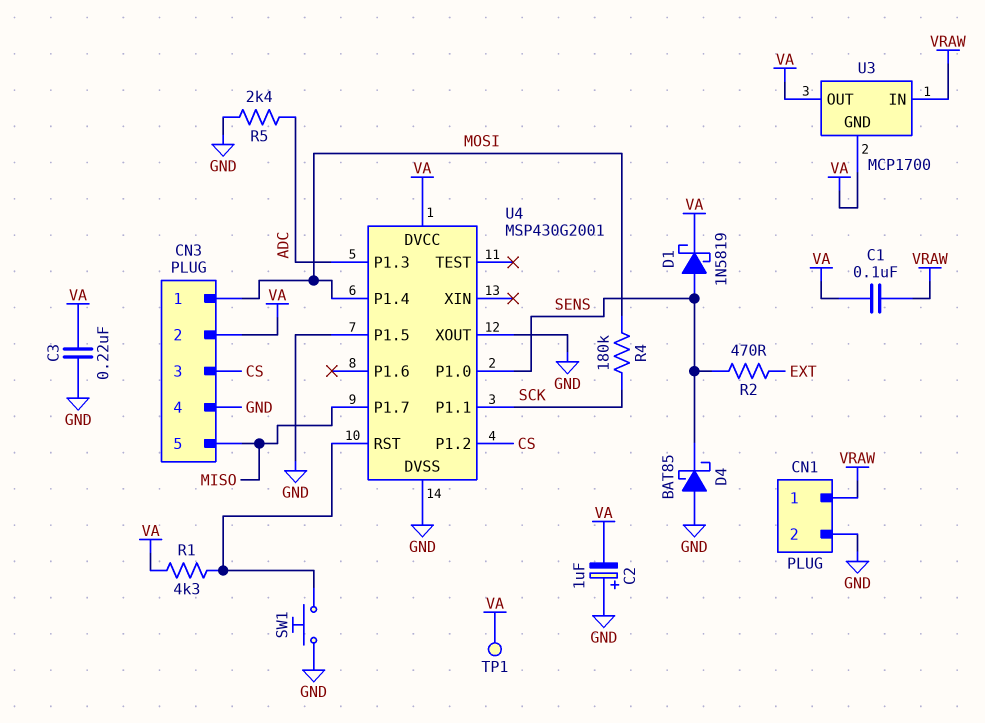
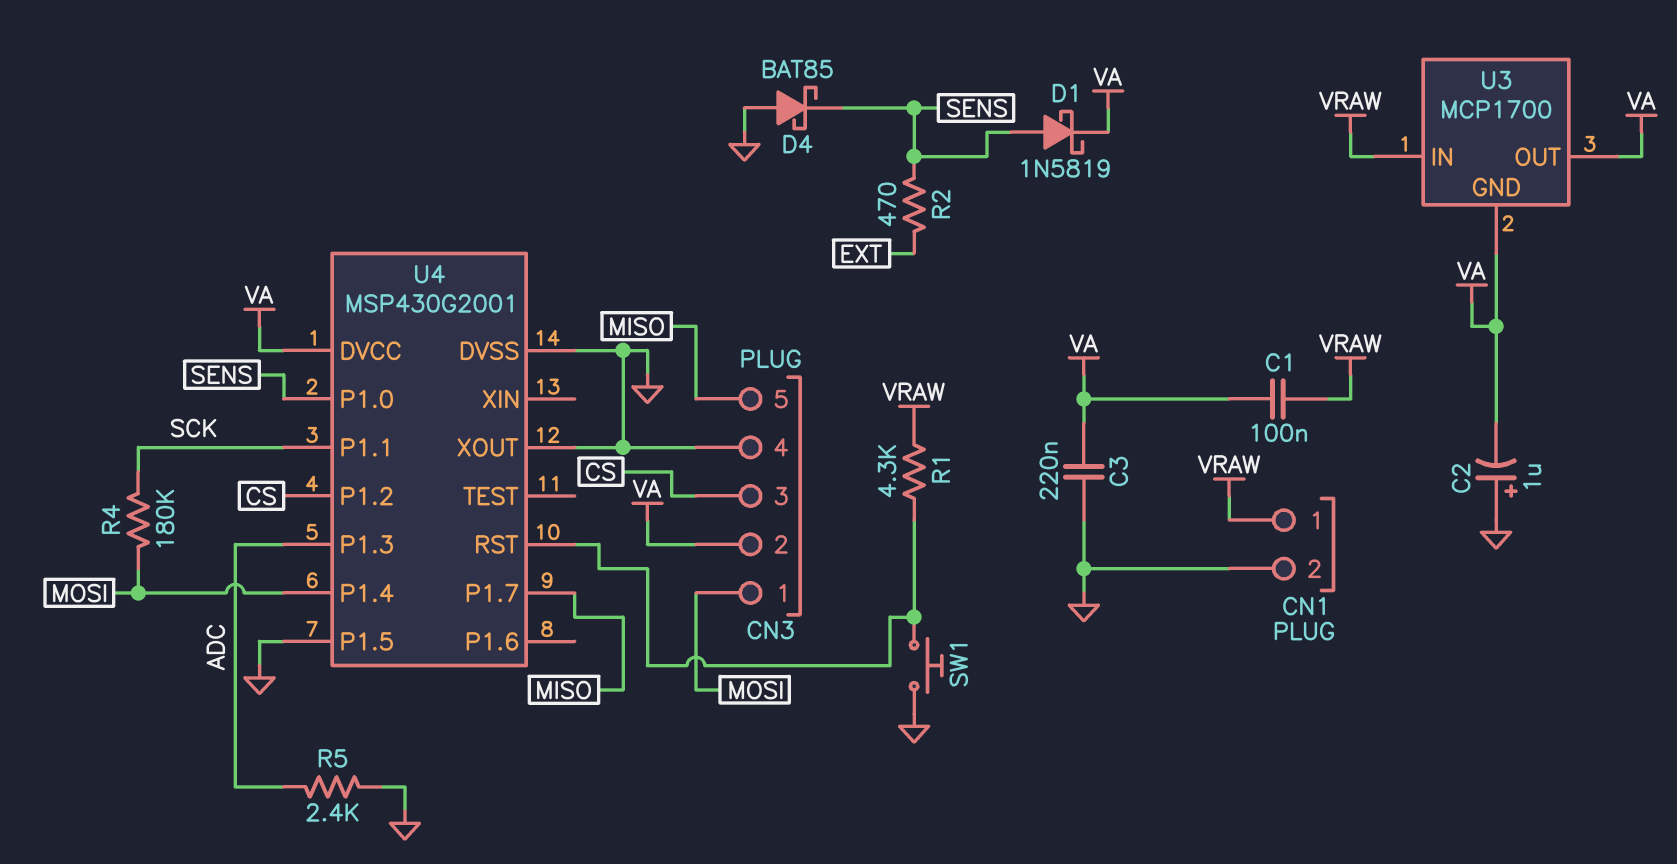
R1: 4.3k (U4/RST, VA) -> 4.3k (U4/RST, VRAW)
TP1: test point (VA) -> none

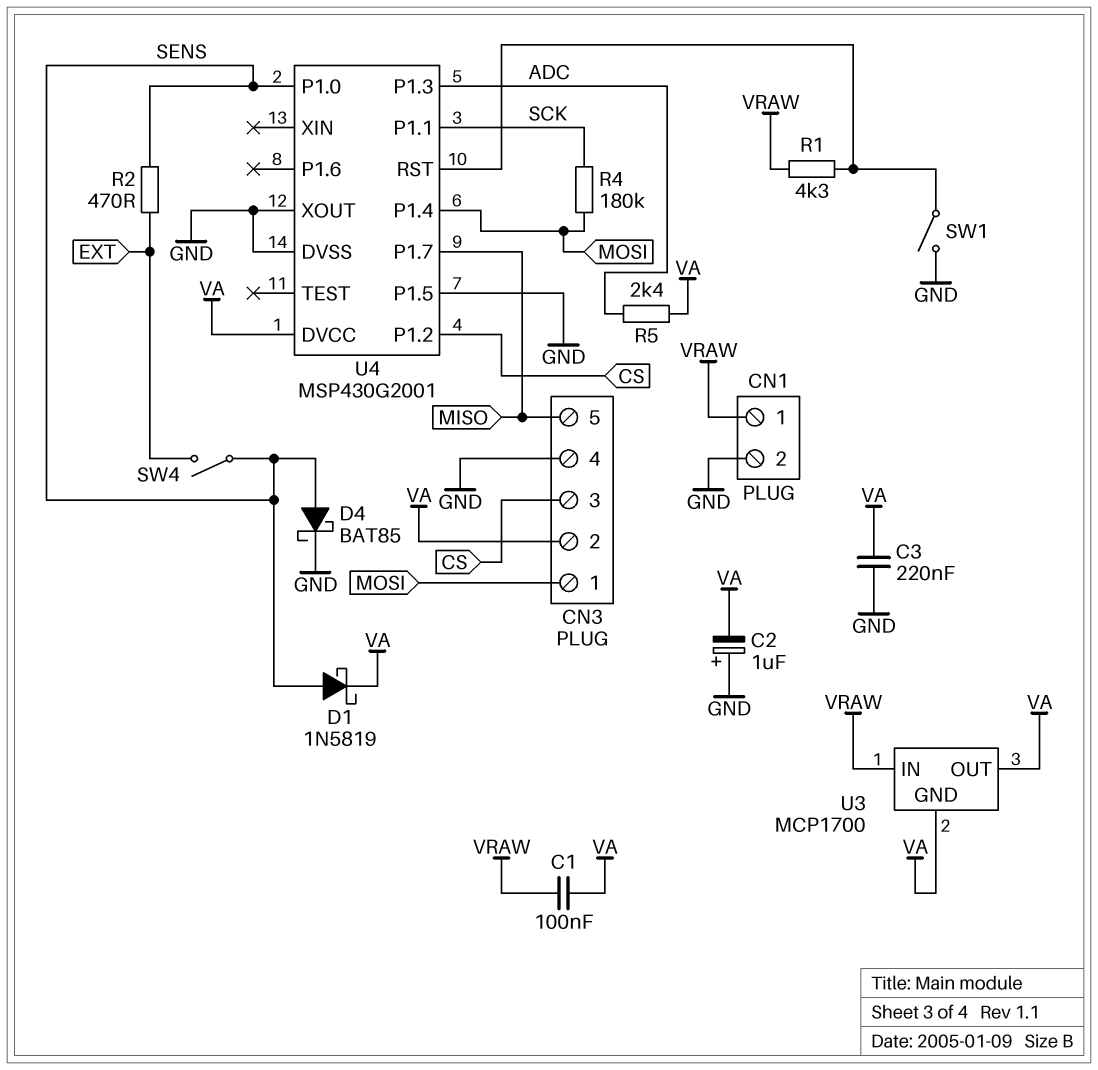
D4: schottky BAT85 (A GND, K SENS) -> schottky BAT85 (A SENS, K GND)
R5: 2.4k (ADC, GND) -> 2.4k (ADC, VA)
SW1: button (GND, U4/RST) -> switch (GND, U4/RST)
SW4: none -> switch (EXT, SENS)

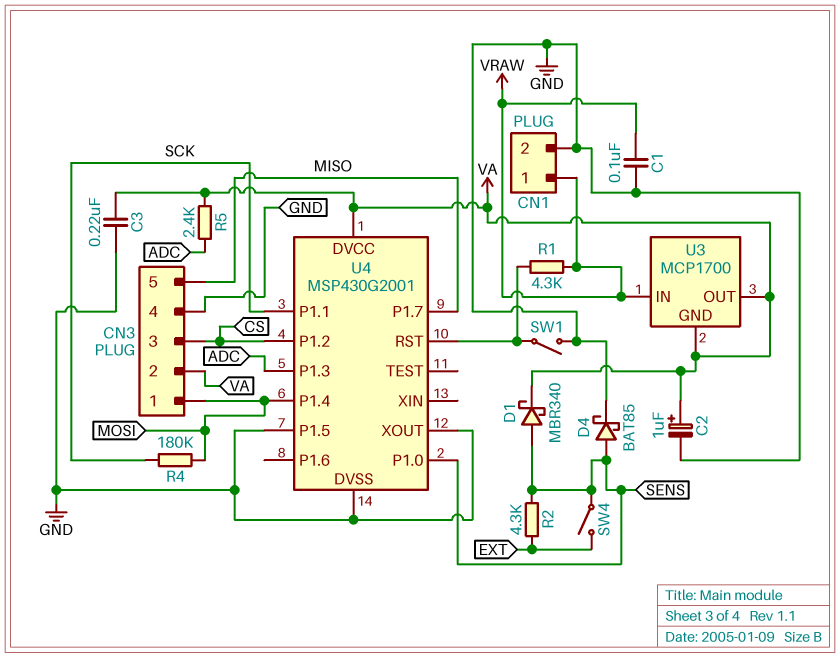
C1: 100nF (VA, VRAW) -> 100nF (GND, VRAW)
C2: 1uF (plus GND, minus VA) -> 1uF (plus VA, minus GND)
D1: schottky 1N5819 (A SENS, K VA) -> schottky MBR340 (A SENS, K VA)
R2: 470 (EXT, SENS) -> 4.3k (EXT, SENS)

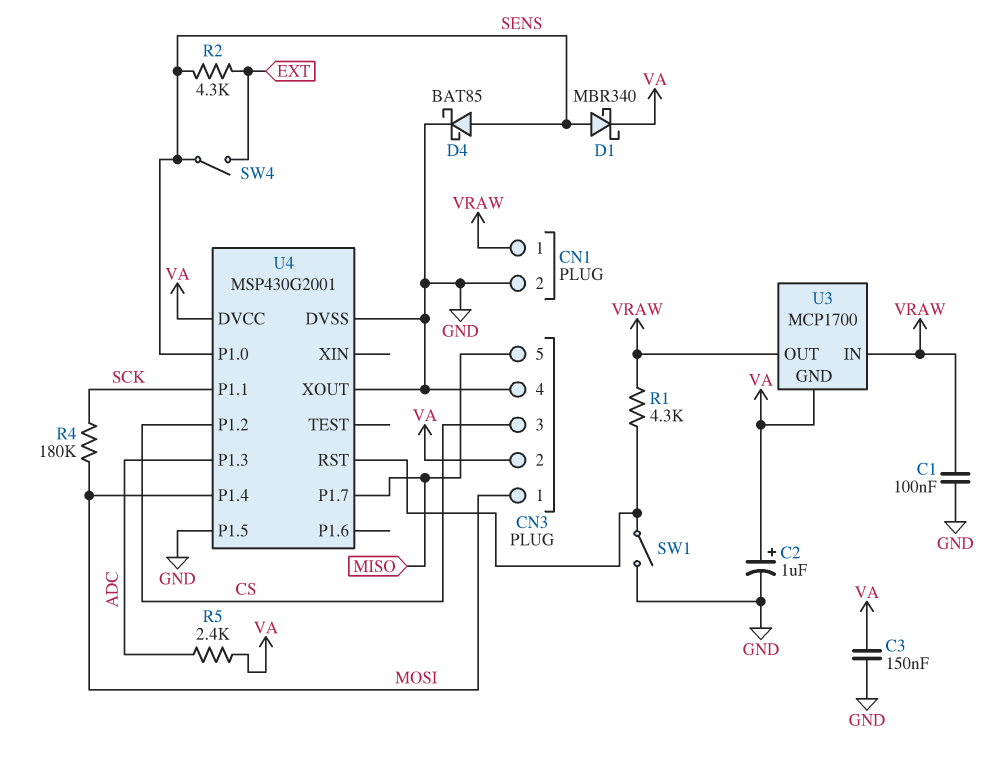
C3: 220nF (GND, VA) -> 150nF (GND, VA)
U3 pin OUT: VA -> VRAW

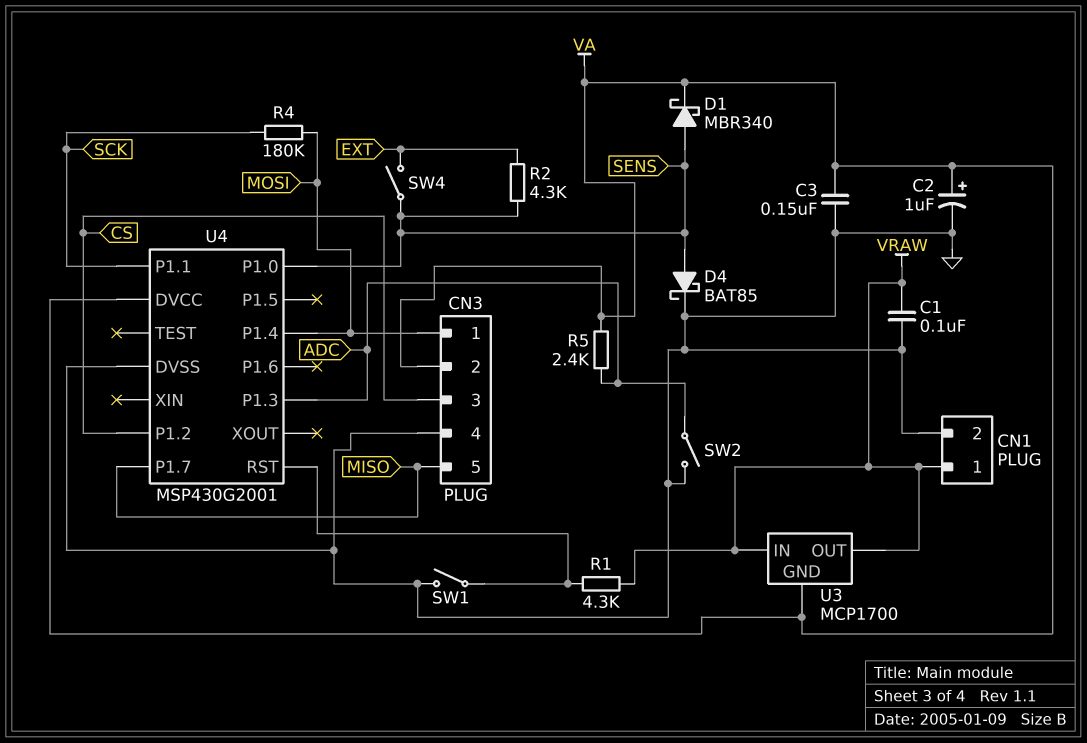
SW2: none -> switch (ADC, GND)
U4 pin P1.5: GND -> none
U4 pin XOUT: GND -> none

